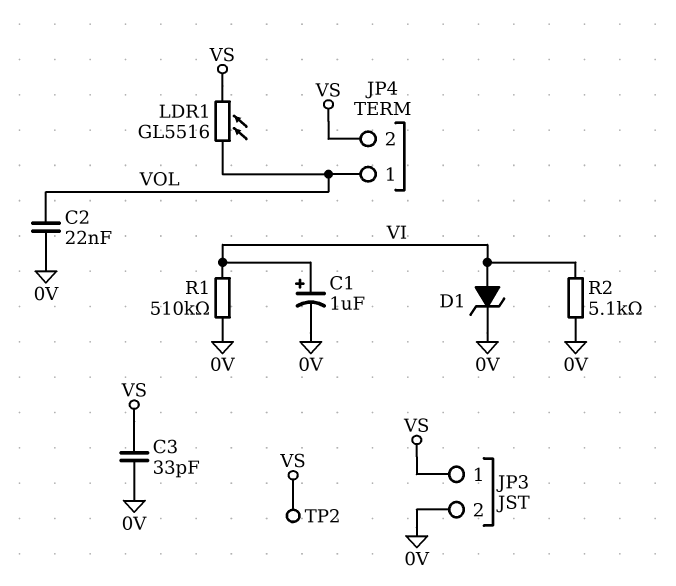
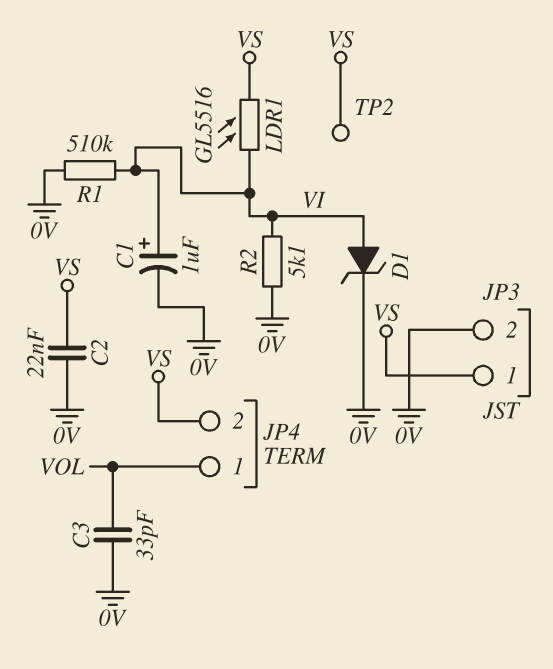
C2: 22nF (0V, VOL) -> 22nF (0V, VS)
C3: 33pF (0V, VS) -> 33pF (0V, VOL)
LDR1: GL5516 (VOL, VS) -> GL5516 (VI, VS)

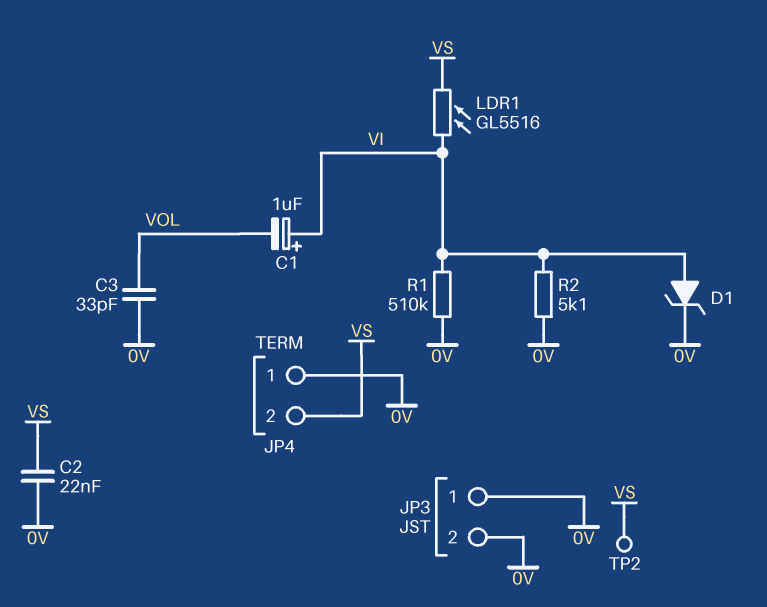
C1: 1uF (plus VI, minus 0V) -> 1uF (plus VI, minus VOL)
JP3 pin 1: VS -> 0V
JP4 pin 1: VOL -> 0V

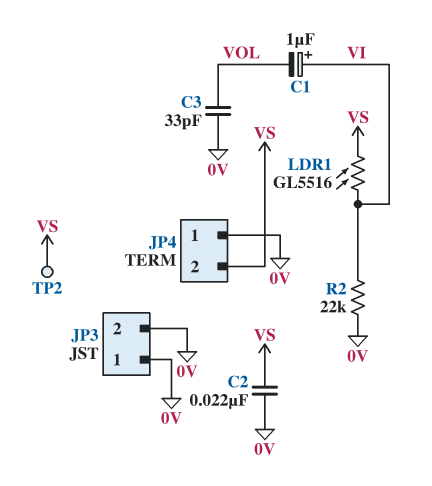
D1: zener (A VI, K 0V) -> none
R1: 510k (0V, VI) -> none
R2: 5.1k (0V, VI) -> 22k (0V, VI)

